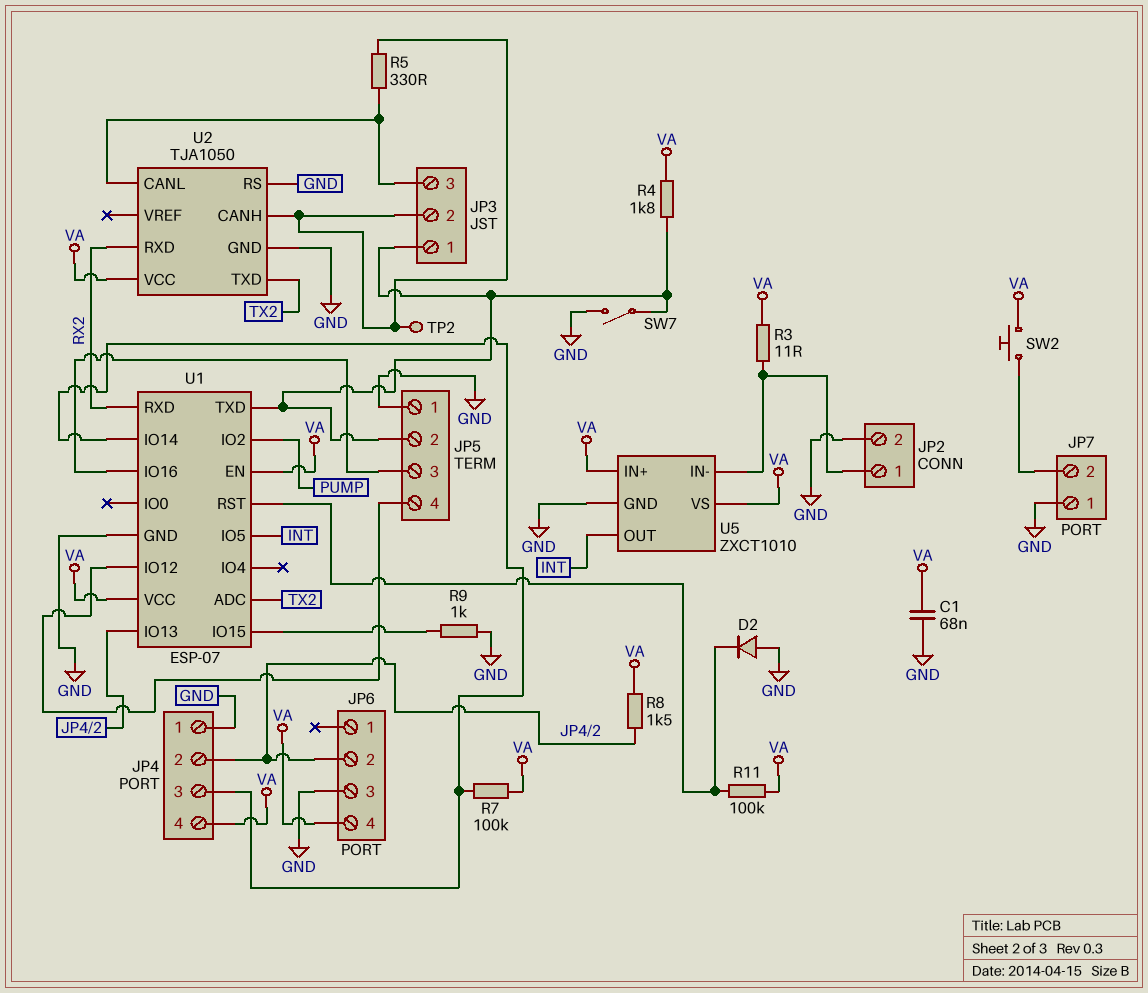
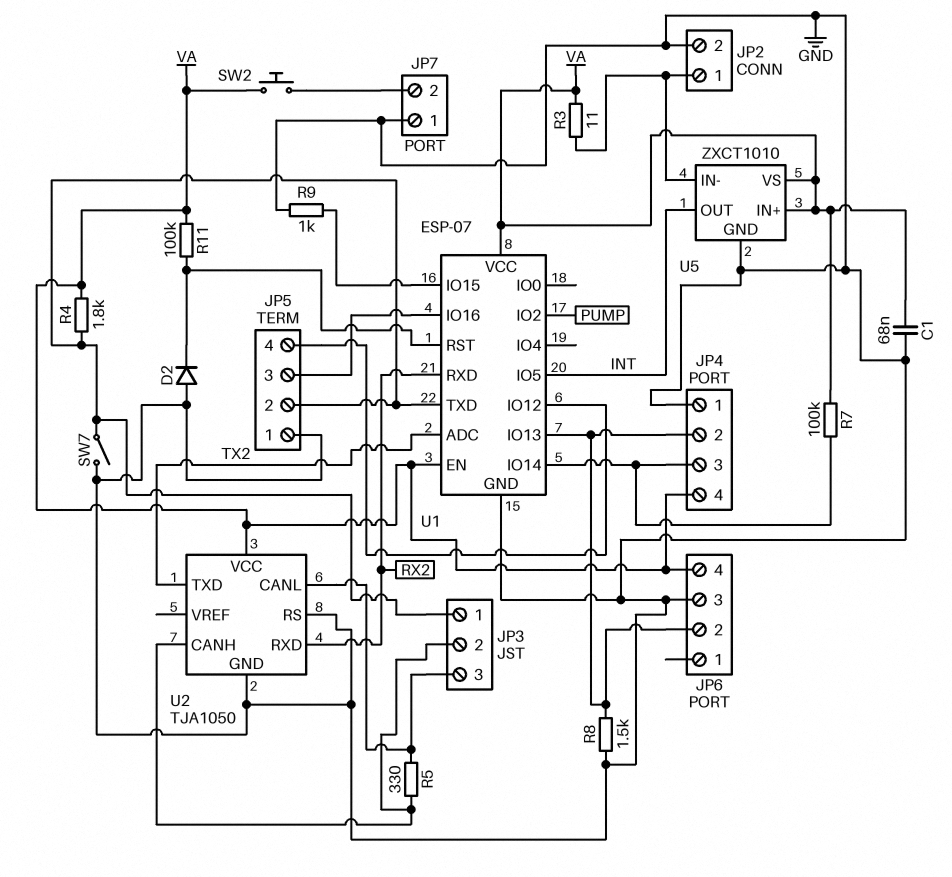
R8: 1.5k (JP4/2, VA) -> 1.5k (GND, JP4/2)
TP2: test point (JP3/2) -> none

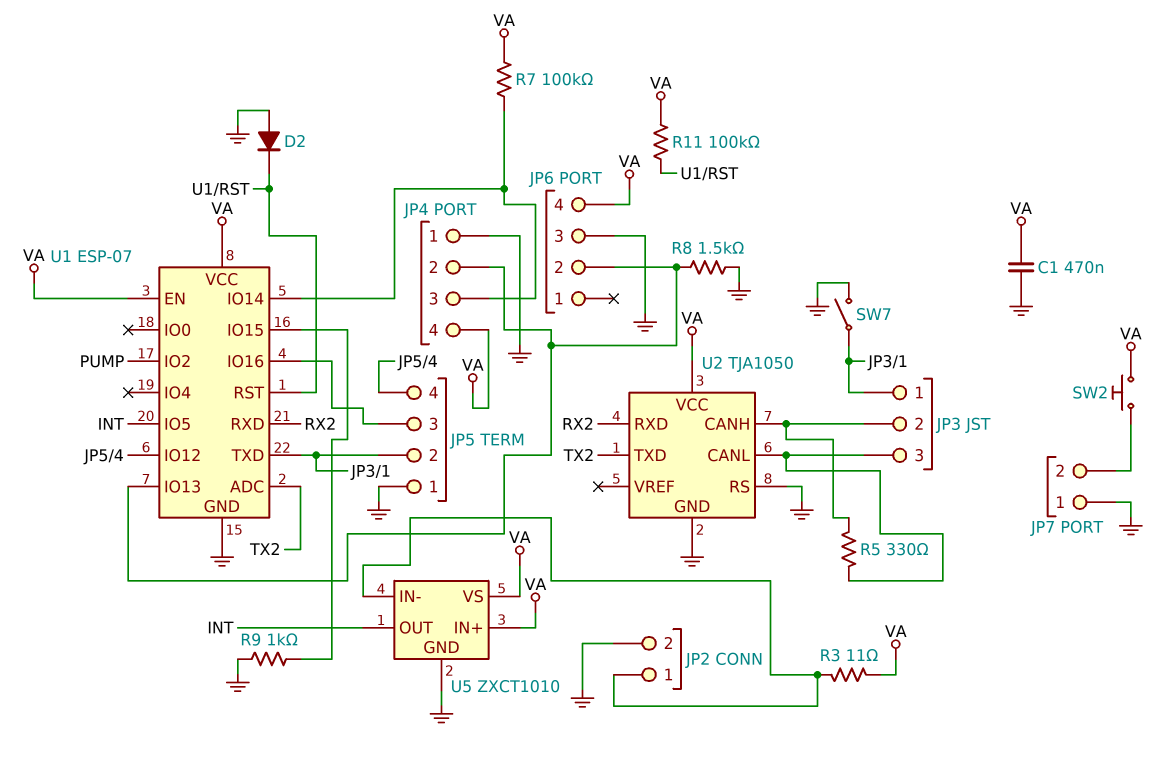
C1: 68nF (GND, VA) -> 470nF (GND, VA)
R4: 1.8k (JP3/1, VA) -> none

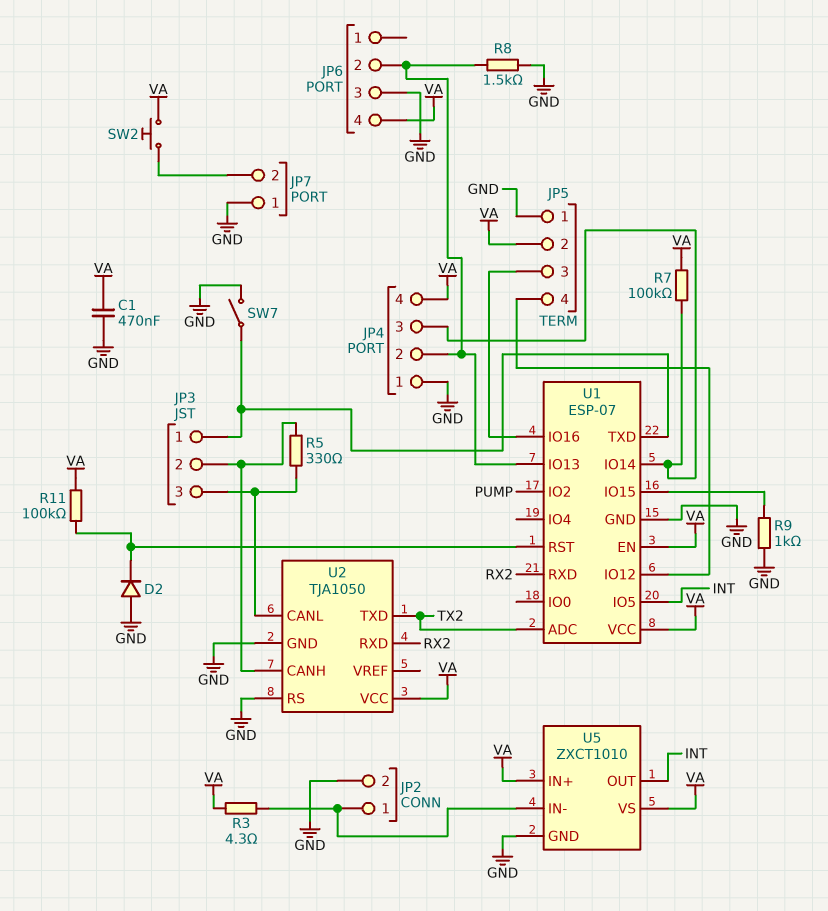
JP5 pin 2: JP3/1 -> VA
R3: 11 (JP2/1, VA) -> 4.3 (JP2/1, VA)

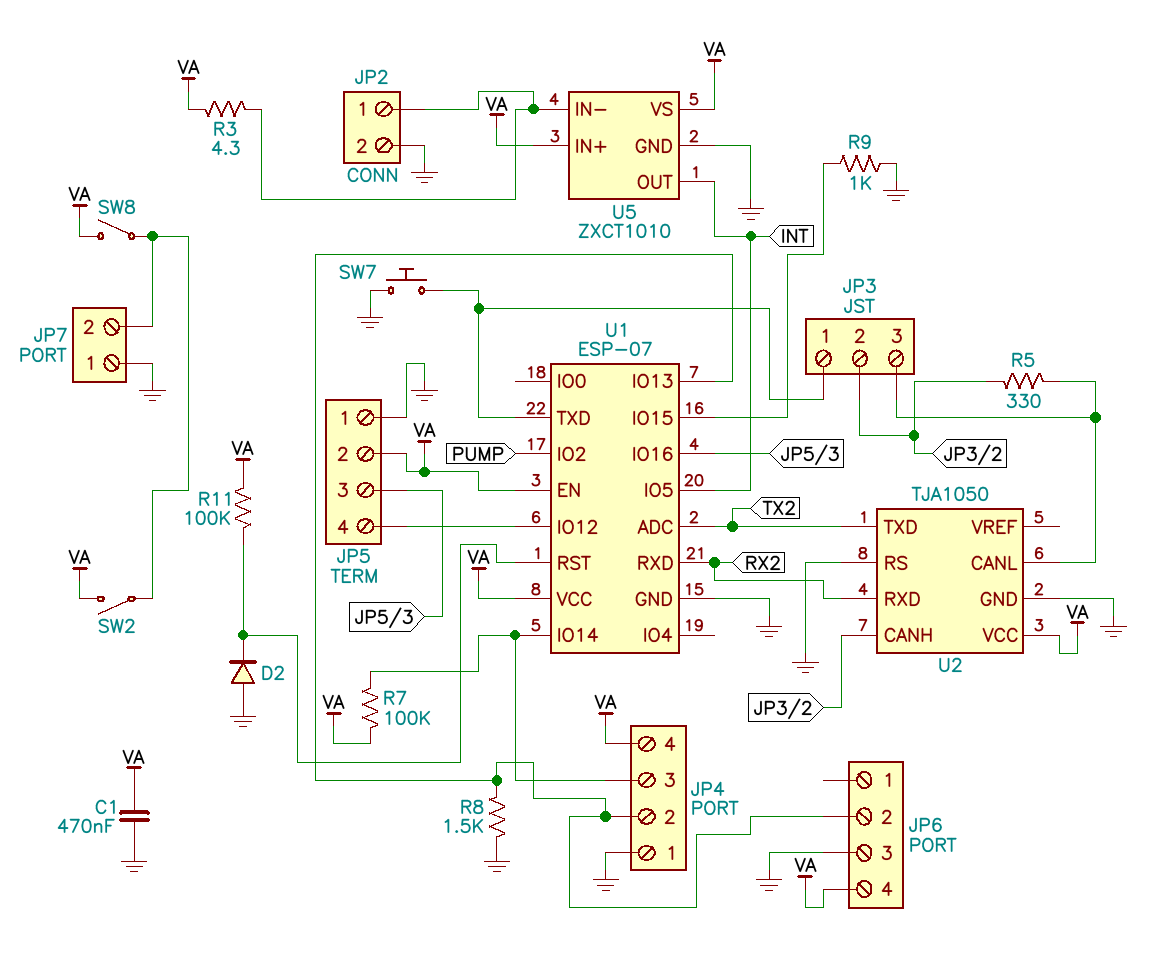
SW2: button (JP7/2, VA) -> switch (JP7/2, VA)
SW7: switch (GND, JP3/1) -> button (GND, JP3/1)
SW8: none -> switch (JP7/2, VA)

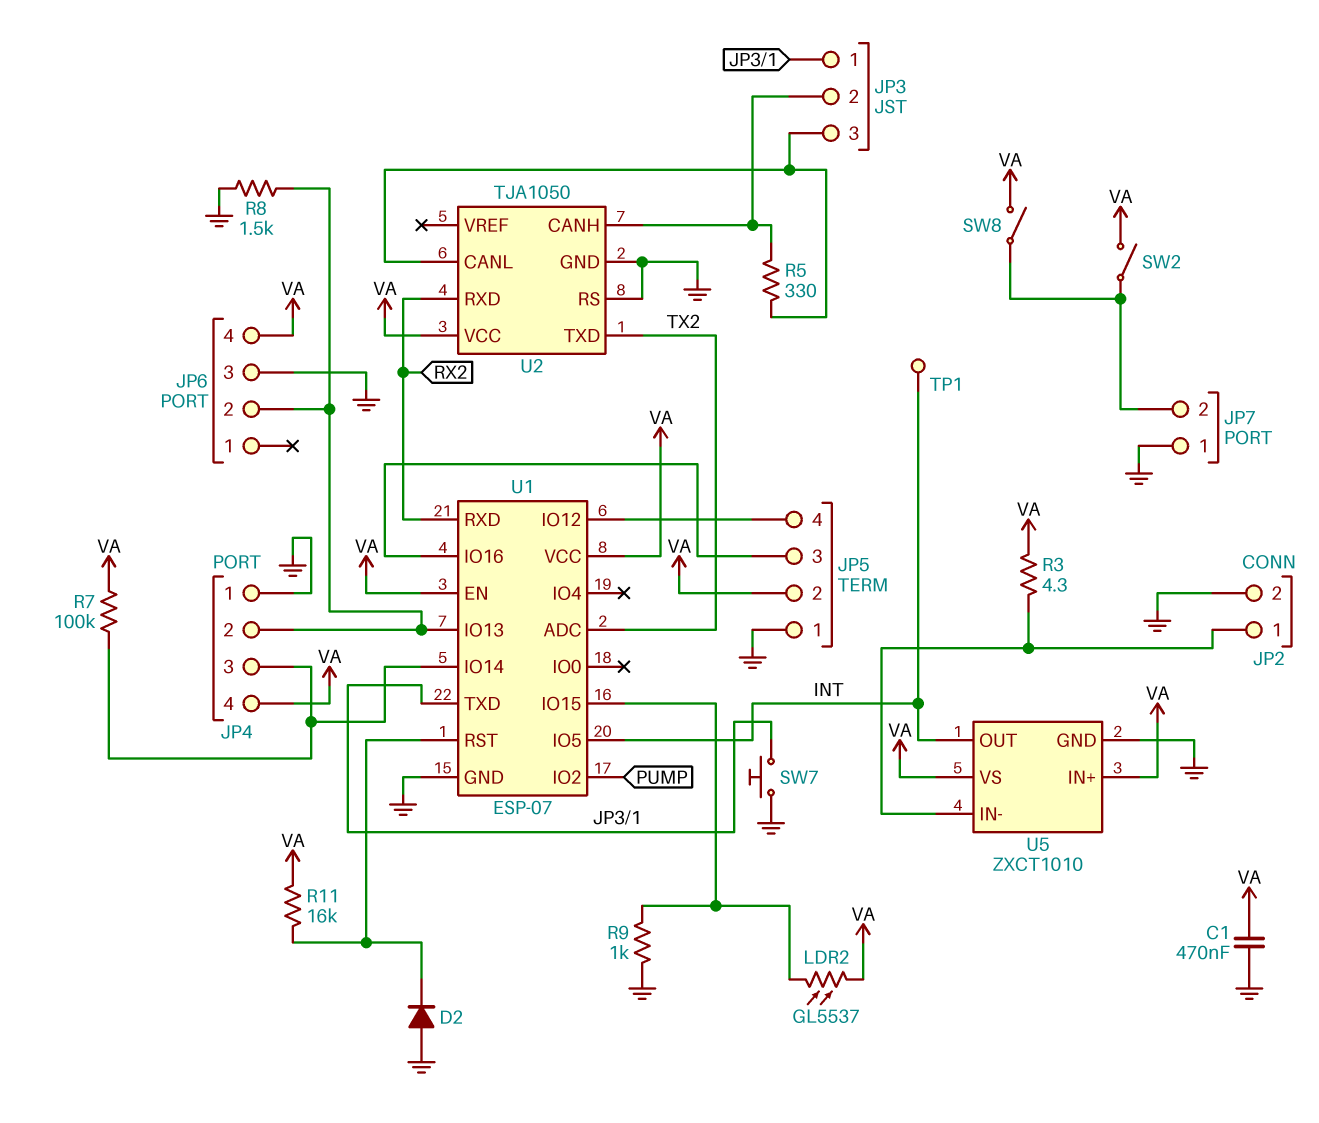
LDR2: none -> GL5537 (U1/IO15, VA)
R11: 100k (U1/RST, VA) -> 16k (U1/RST, VA)
TP1: none -> test point (INT)

